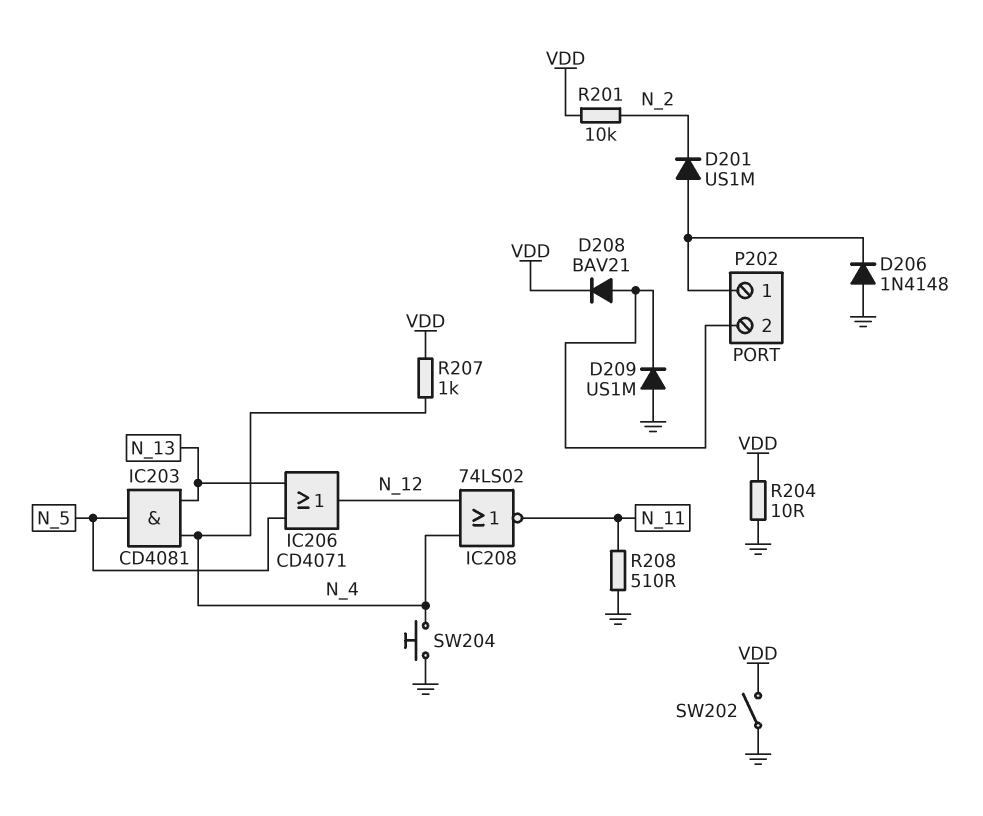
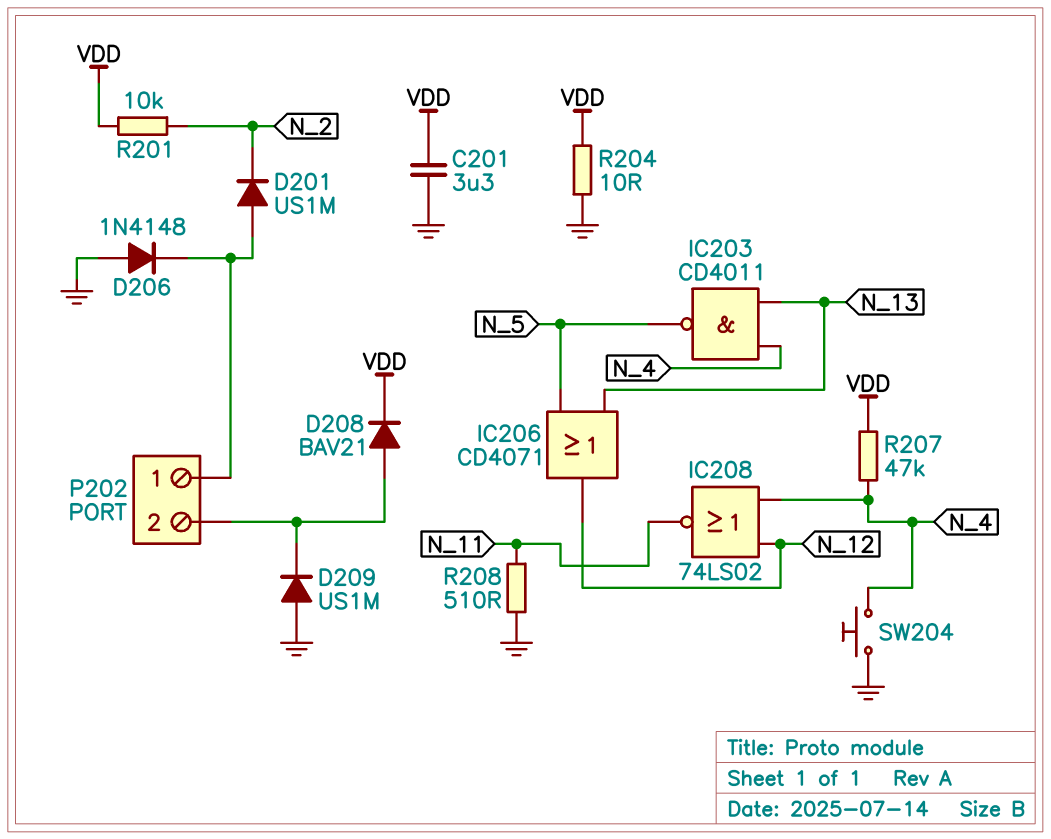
C201: none -> 3.3uF (GND, VDD)
IC203: AND CD4081 (in N_4, in N_13, out N_5) -> NAND CD4011 (in N_4, in N_13, out N_5)
R207: 1k (N_4, VDD) -> 47k (N_4, VDD)
SW202: switch (GND, VDD) -> none

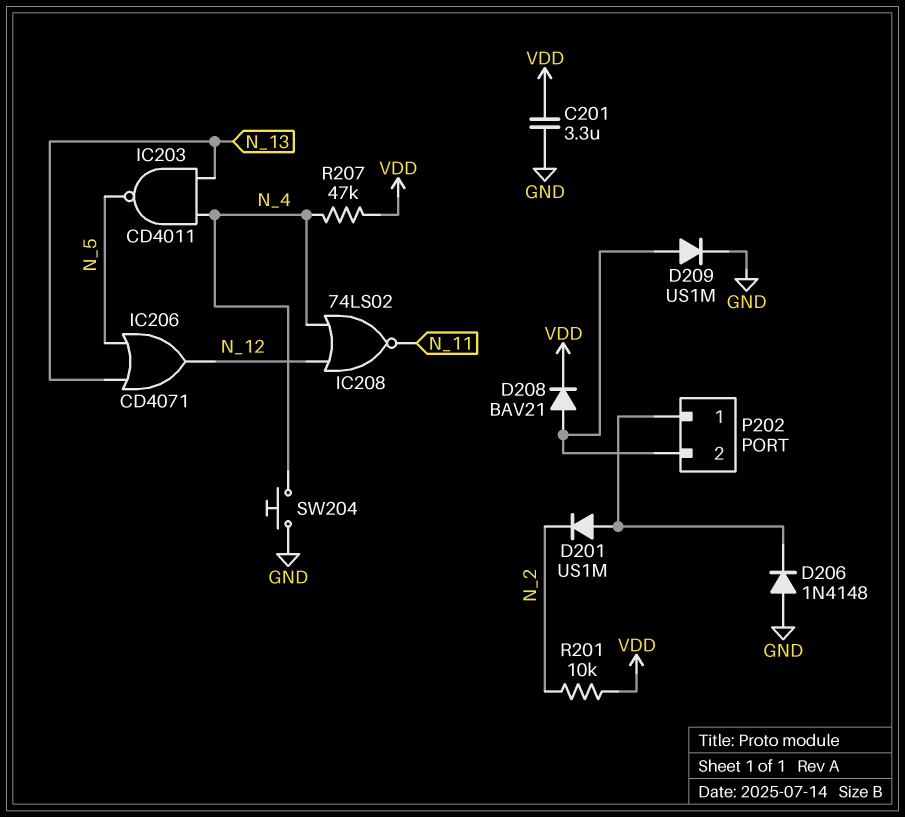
D209: diode US1M (A GND, K P202/2) -> diode US1M (A P202/2, K GND)
R204: 10 (GND, VDD) -> none
R208: 510 (GND, N_11) -> none

